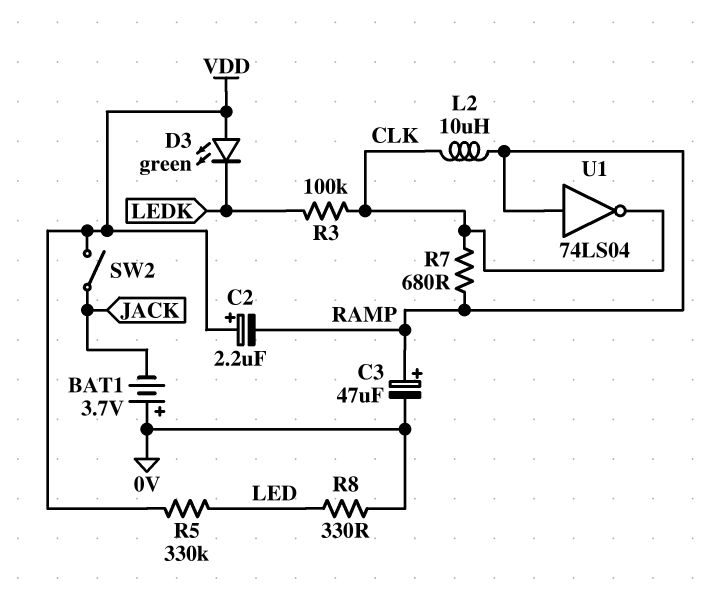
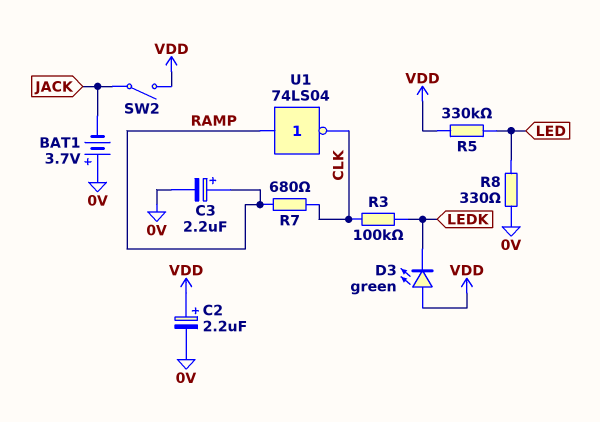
C2: 2.2uF (plus VDD, minus RAMP) -> 2.2uF (plus VDD, minus 0V)
C3: 47uF (plus RAMP, minus 0V) -> 2.2uF (plus RAMP, minus 0V)
L2: 10uH (CLK, RAMP) -> none

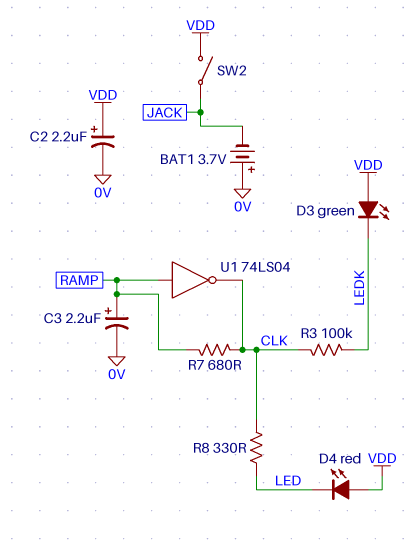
D4: none -> LED red (A VDD, K LED)
R5: 330k (LED, VDD) -> none
R8: 330 (0V, LED) -> 330 (CLK, LED)

